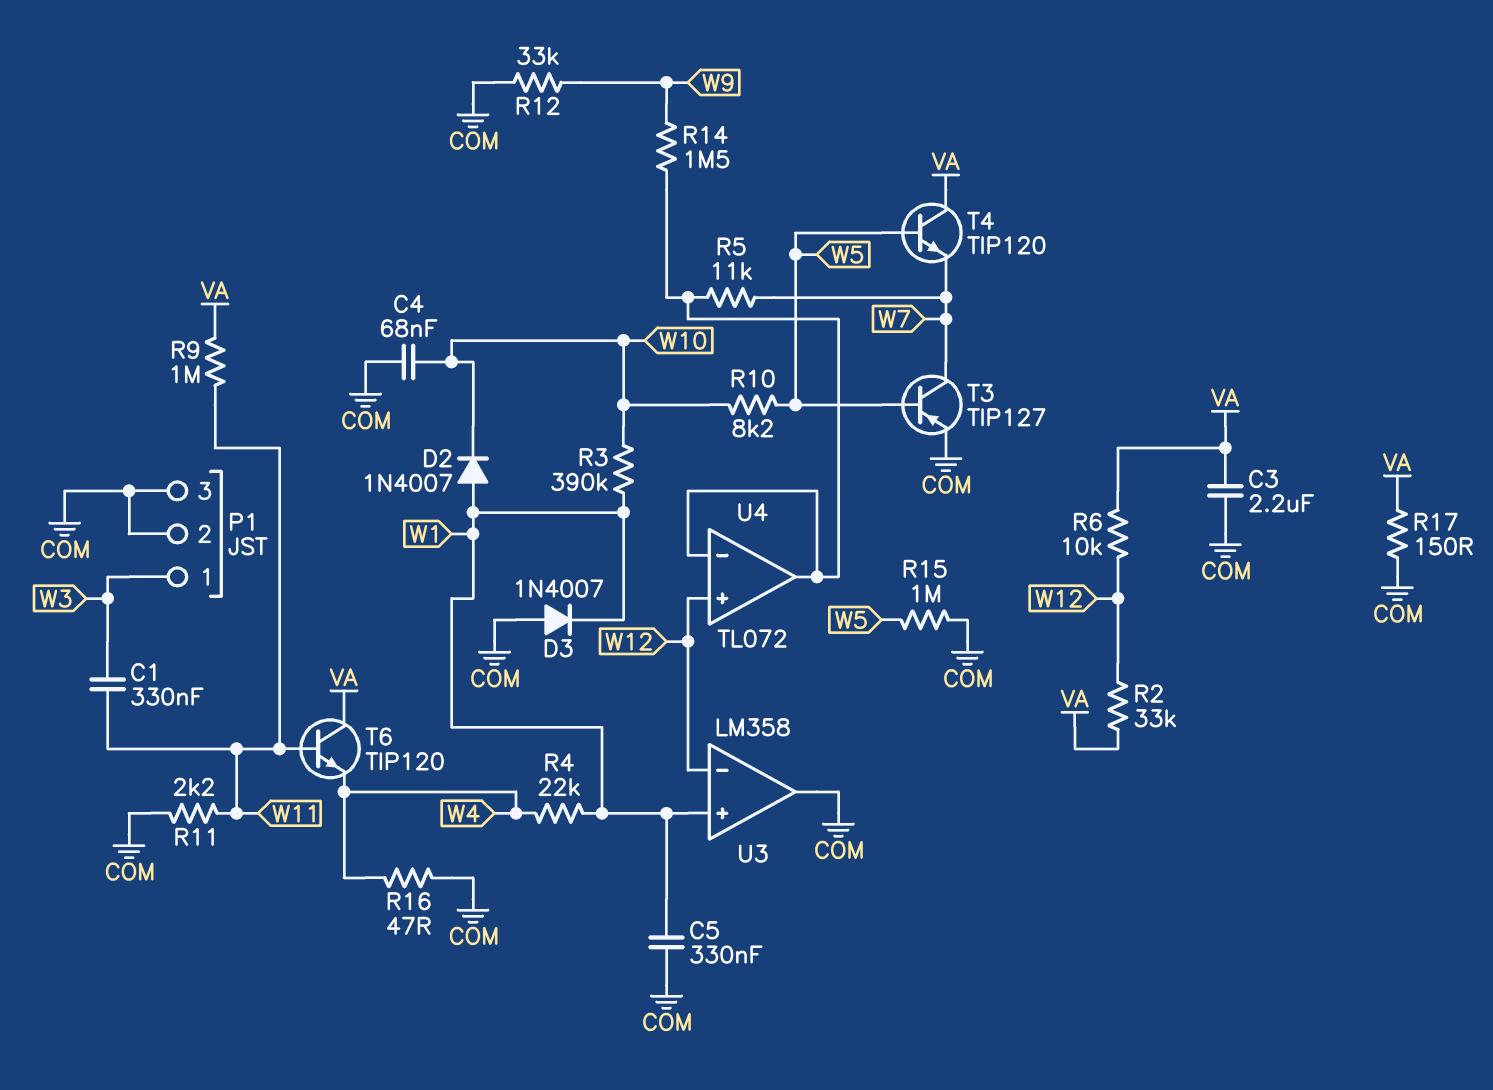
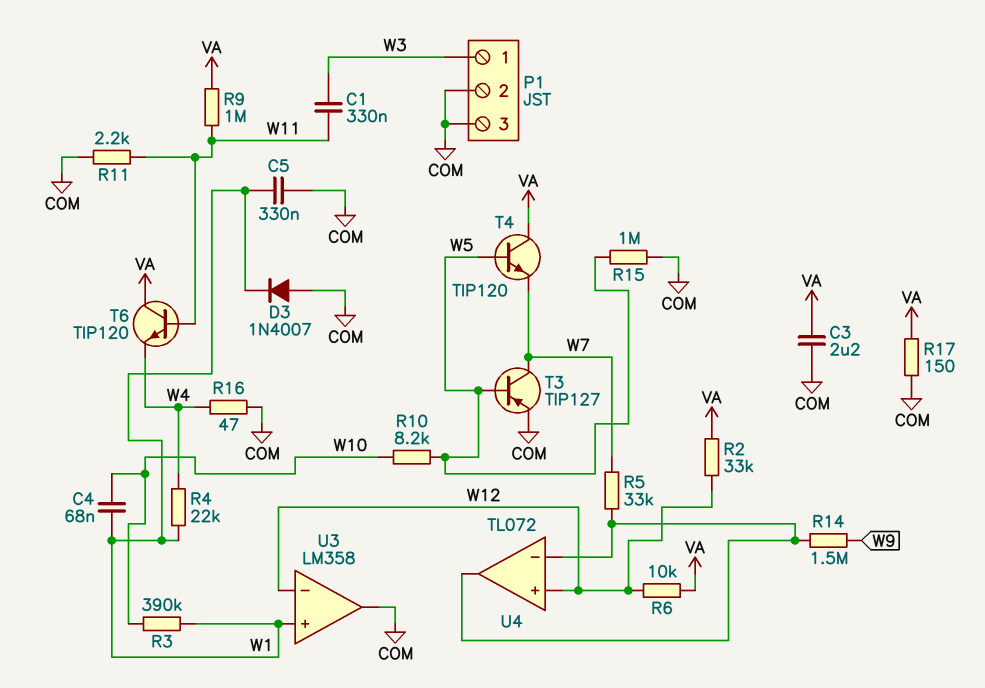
C4: 68nF (COM, W10) -> 68nF (W1, W10)
D2: diode 1N4007 (A W1, K W10) -> none
R5: 11k (U4/in-, W7) -> 33k (U4/in-, W7)
R12: 33k (COM, W9) -> none

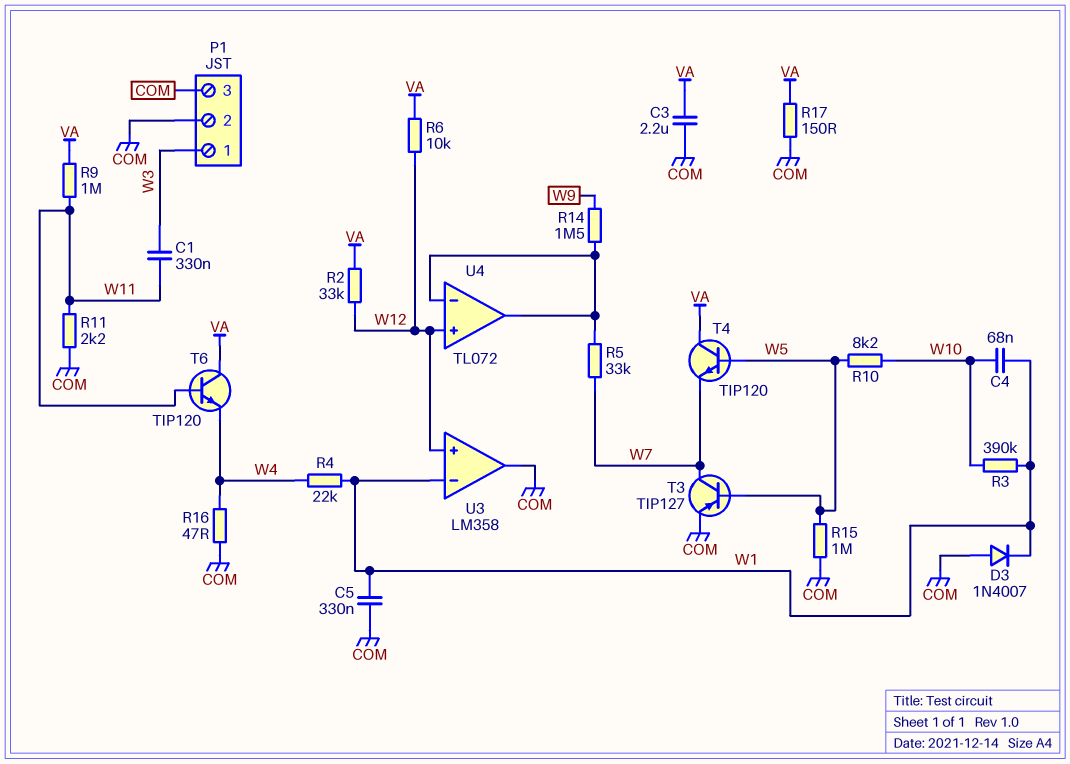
U3 pin in+: W1 -> W12
U3 pin in-: W12 -> W1

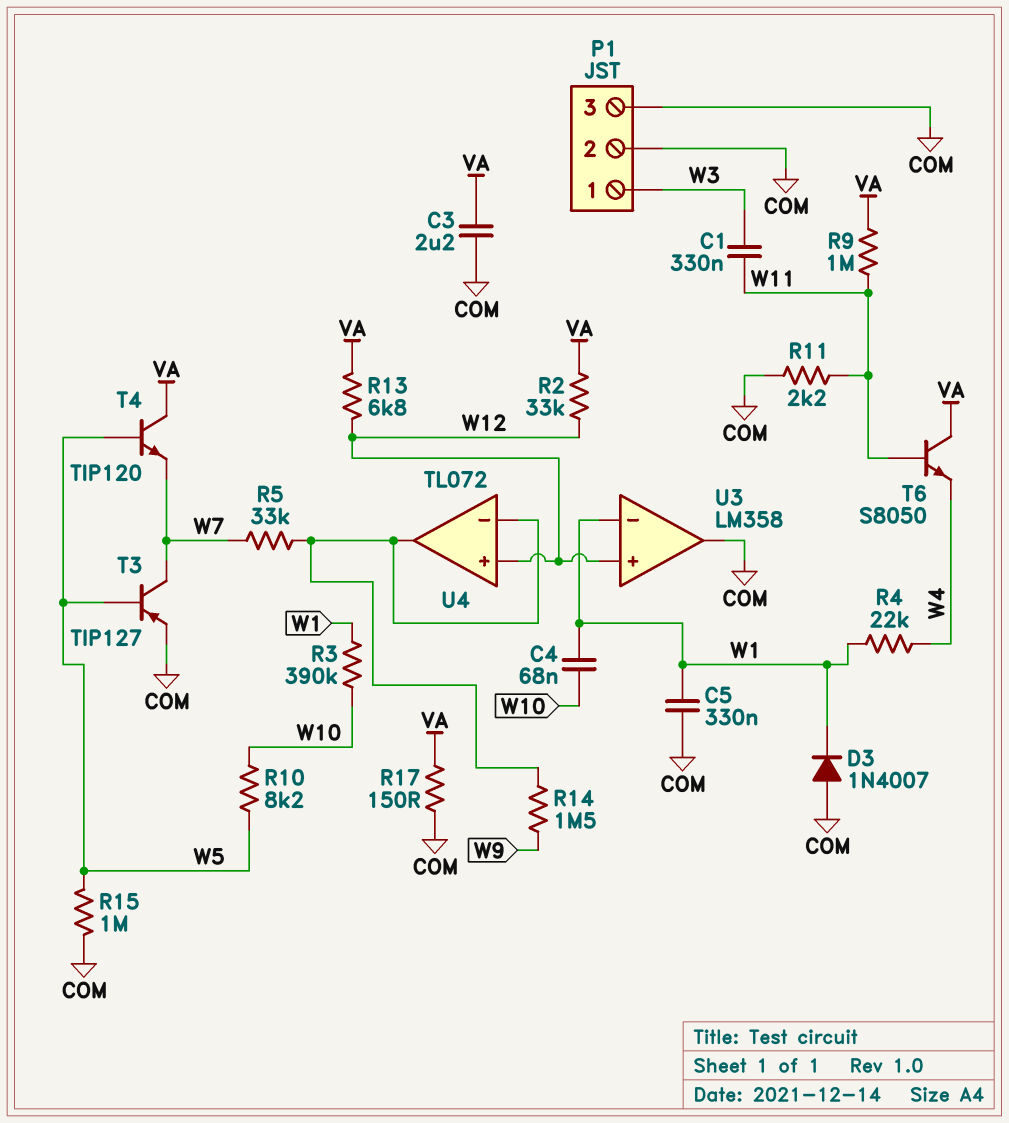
R6: 10k (VA, W12) -> none
R13: none -> 6.8k (VA, W12)
R16: 47 (COM, W4) -> none
T6: NPN TIP120 (B W11, C VA, E W4) -> NPN S8050 (B W11, C VA, E W4)

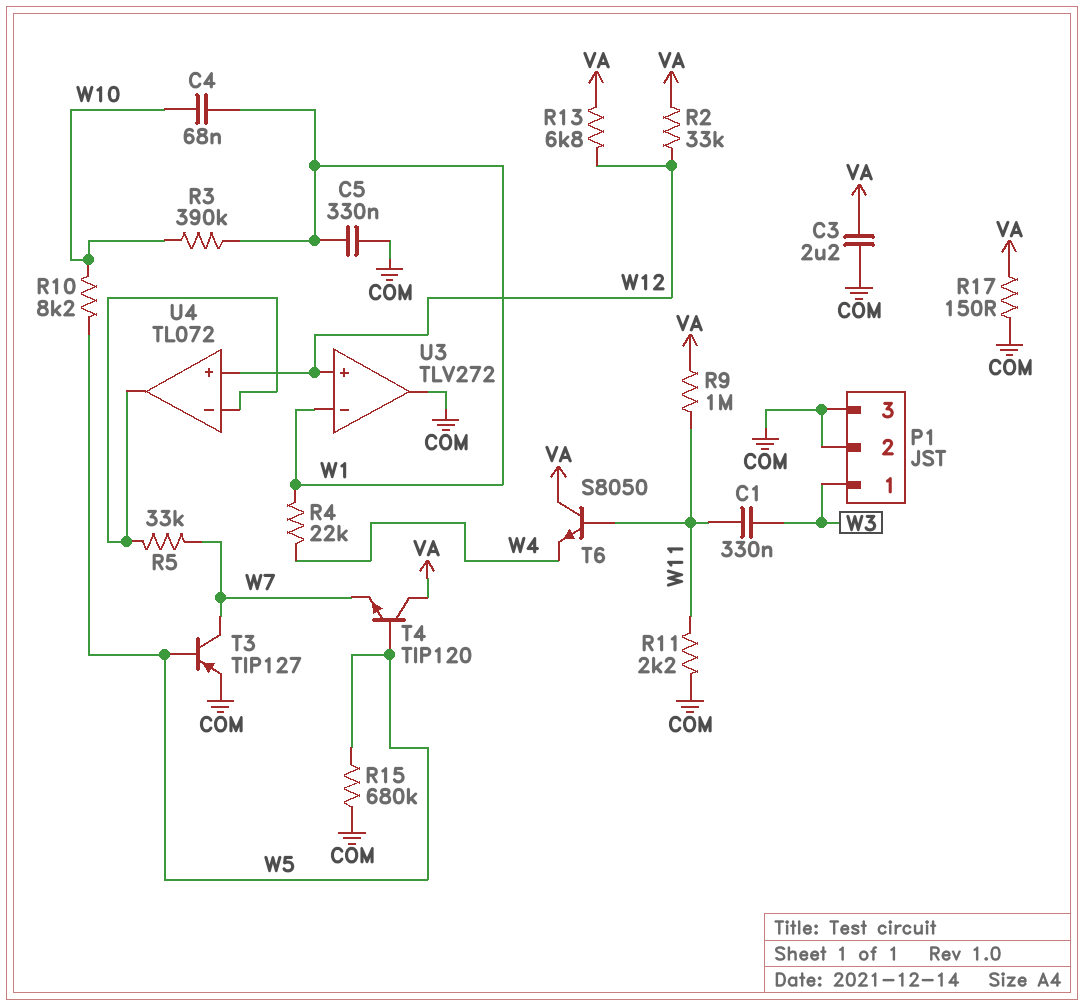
D3: diode 1N4007 (A COM, K W1) -> none
R14: 1.5M (U4/in-, W9) -> none
R15: 1M (COM, W5) -> 680k (COM, W5)
U3: LM358 -> TLV272

